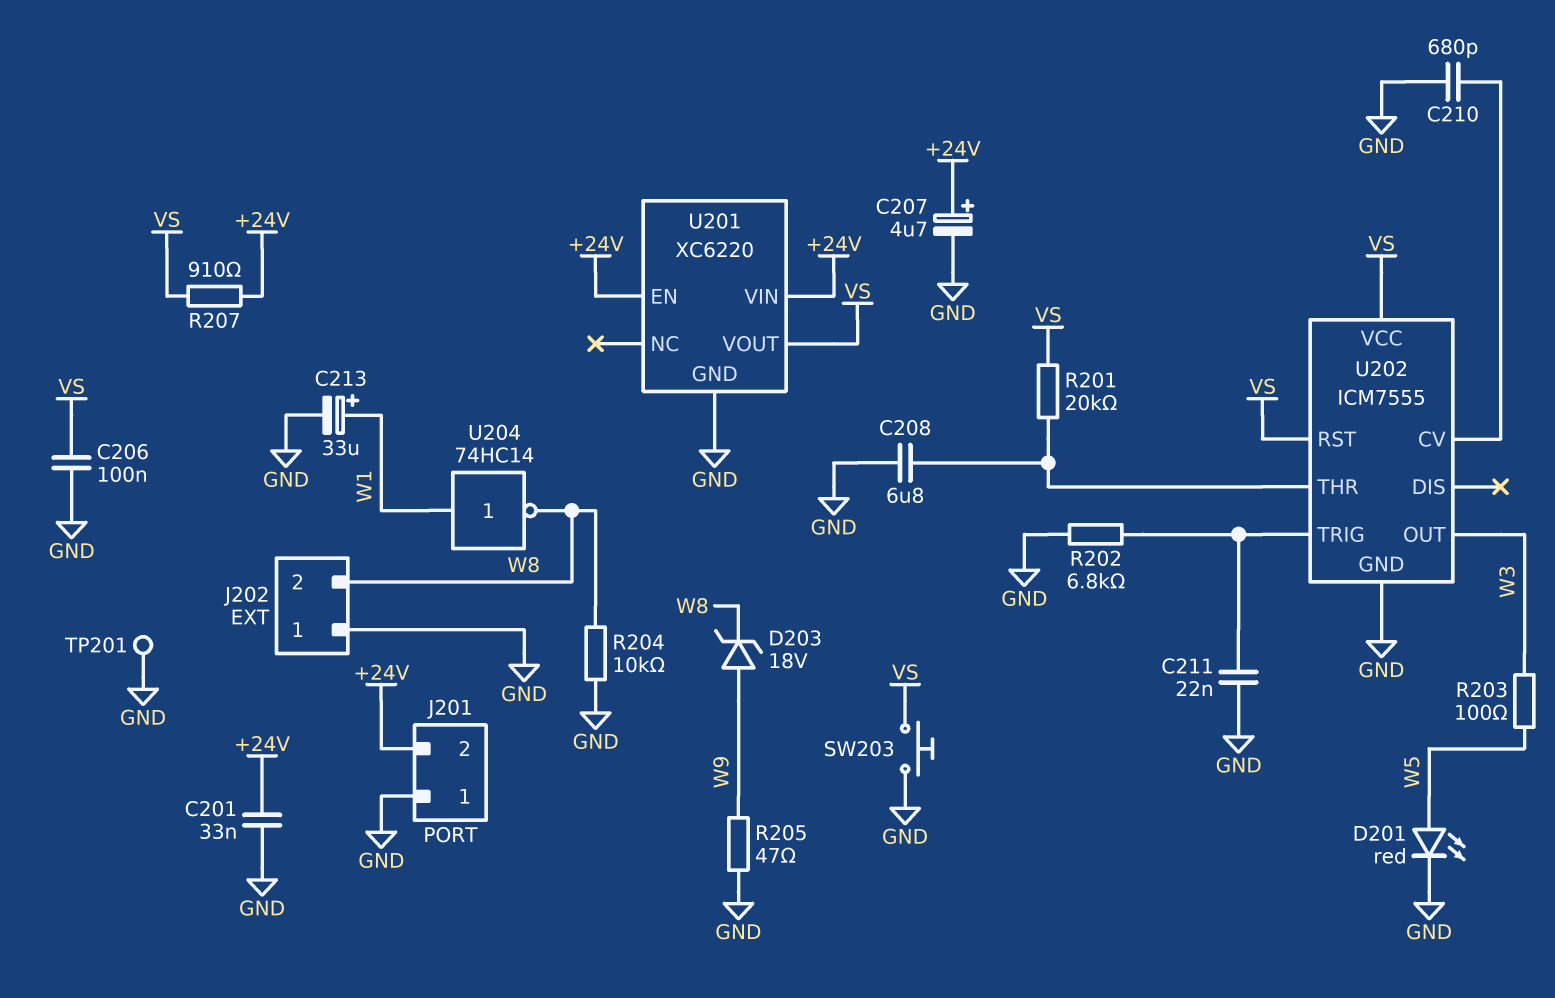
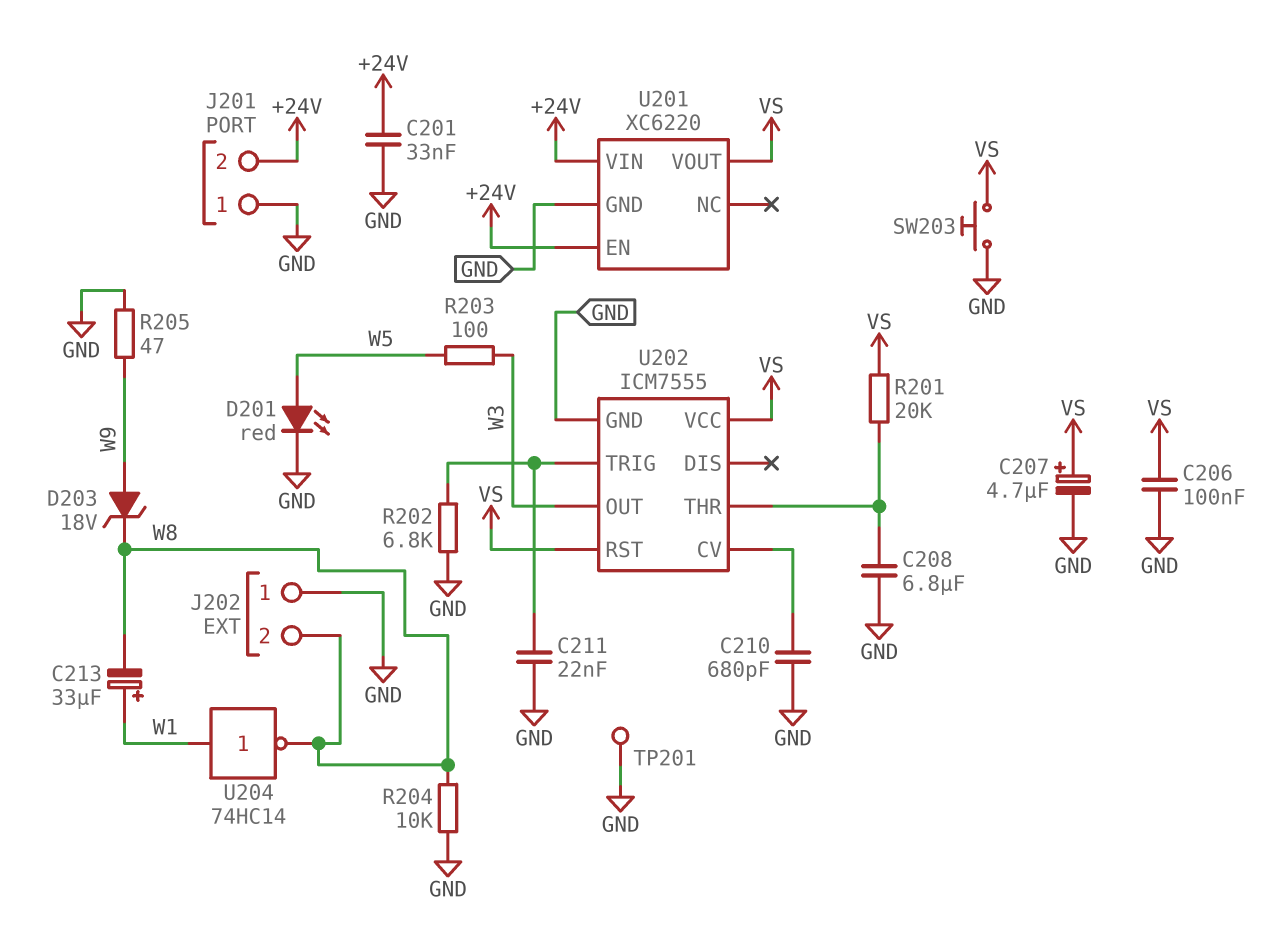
C207: 4.7uF (plus +24V, minus GND) -> 4.7uF (plus VS, minus GND)
C213: 33uF (plus W1, minus GND) -> 33uF (plus W1, minus W8)
R207: 910 (+24V, VS) -> none

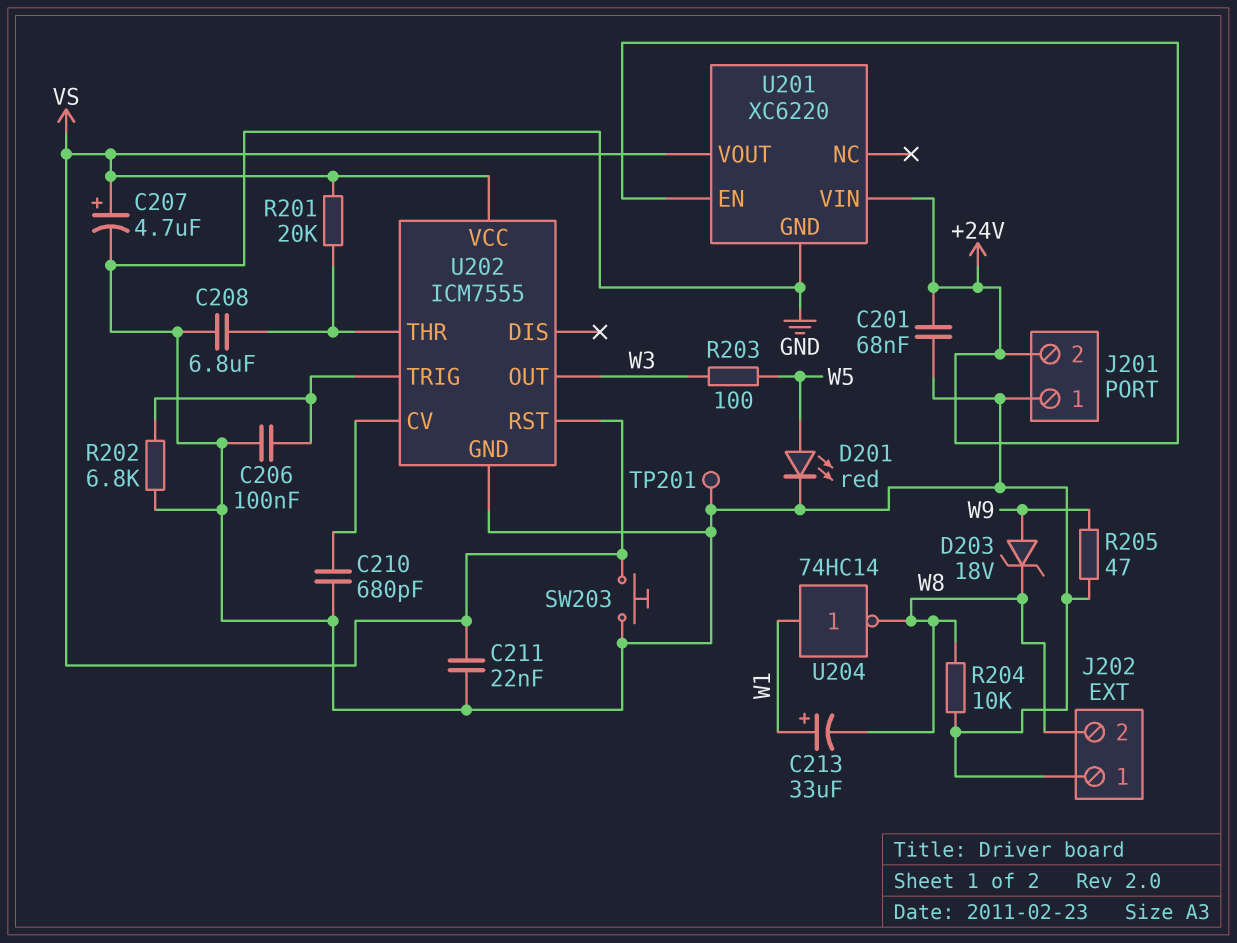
C201: 33nF (+24V, GND) -> 68nF (+24V, GND)
C206: 100nF (GND, VS) -> 100nF (GND, U202/TRIG)
C211: 22nF (GND, U202/TRIG) -> 22nF (GND, VS)

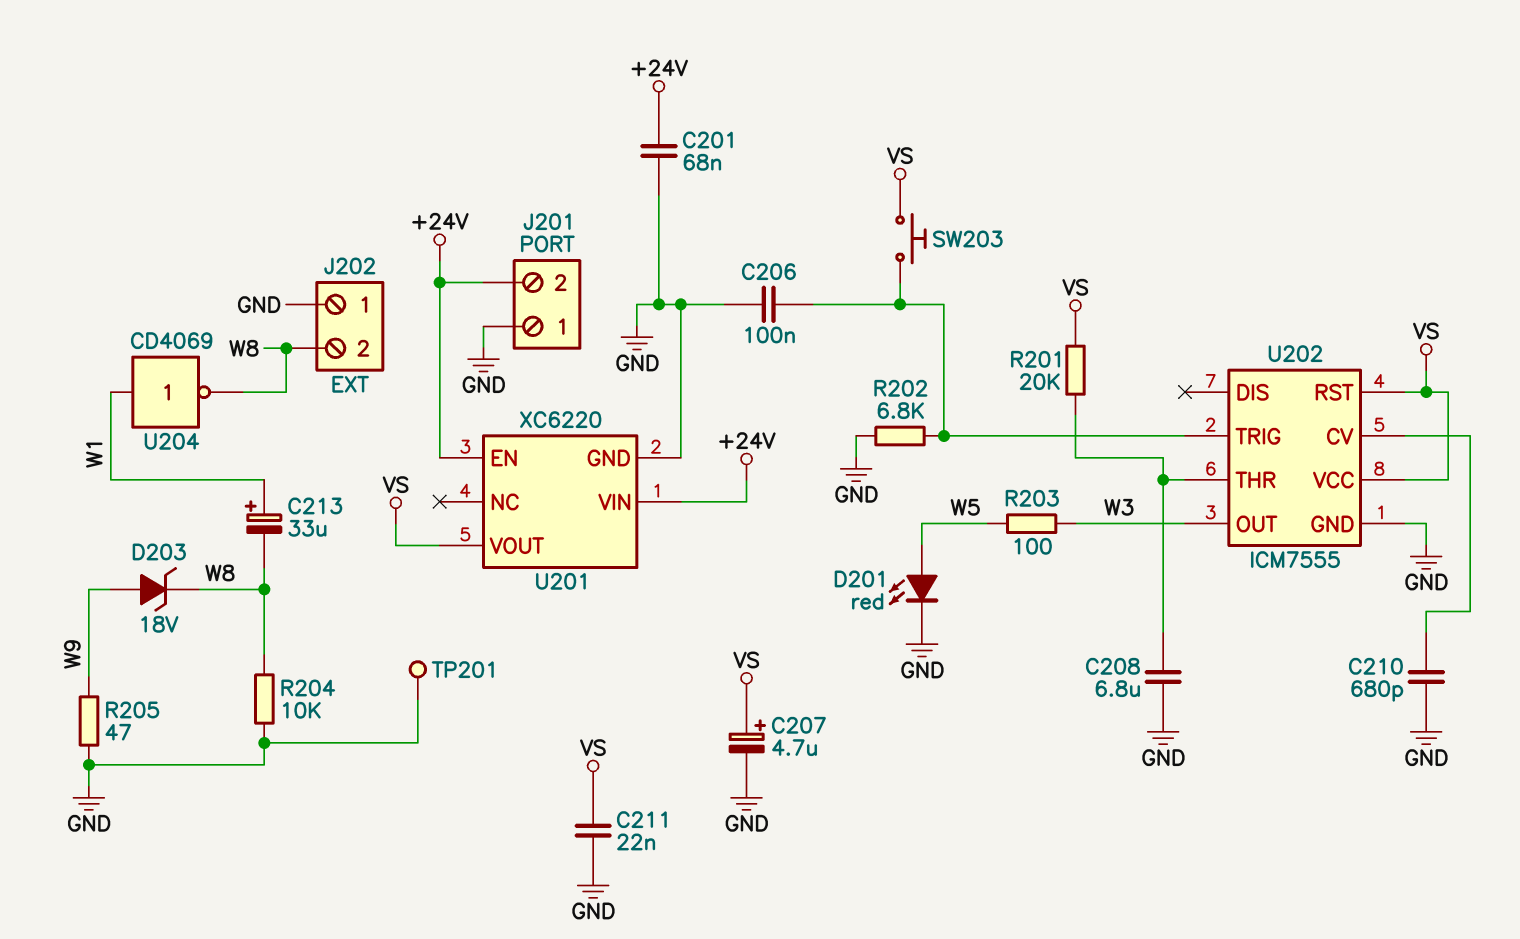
SW203: button (GND, VS) -> button (U202/TRIG, VS)
U204: NOT 74HC14 (in W1, out W8) -> NOT CD4069 (in W1, out W8)

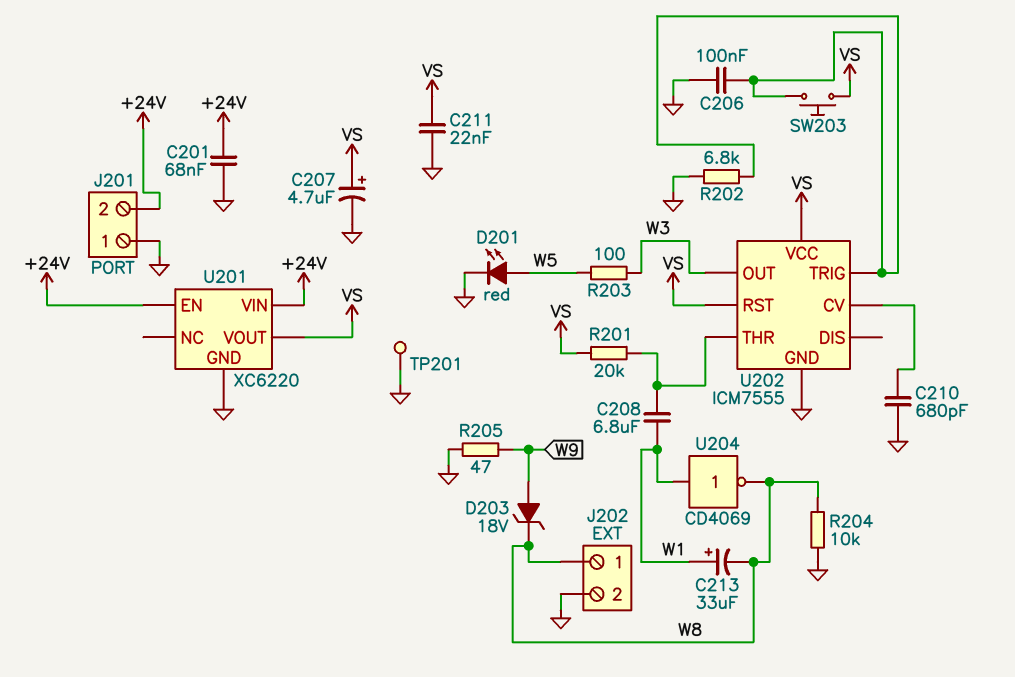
C208: 6.8uF (GND, U202/THR) -> 6.8uF (U202/THR, W1)
J202 pin 1: GND -> W8
J202 pin 2: W8 -> GND

